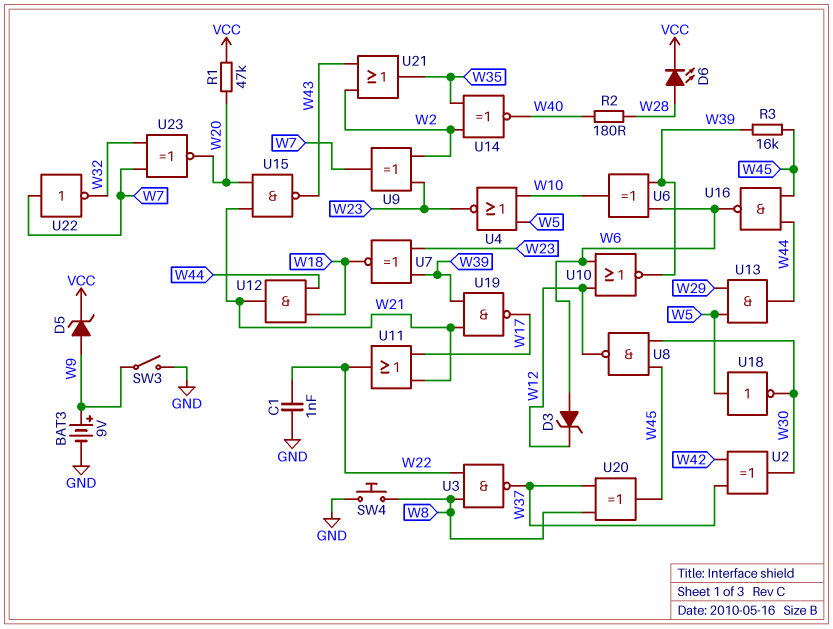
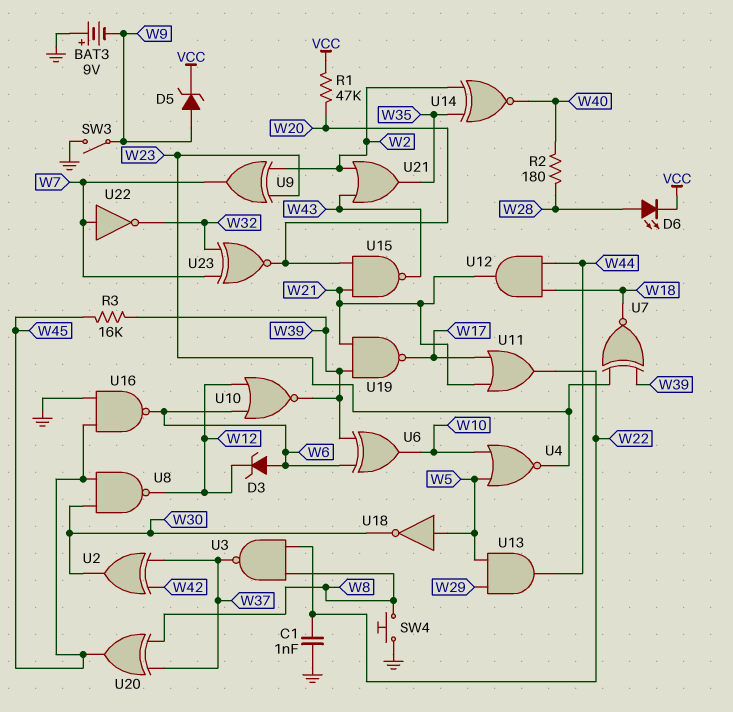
BAT3: 9V (plus W9, minus GND) -> 9V (plus GND, minus W9)
U16: NAND (in W44, in W45, out W6) -> NAND (in GND, in W45, out W6)

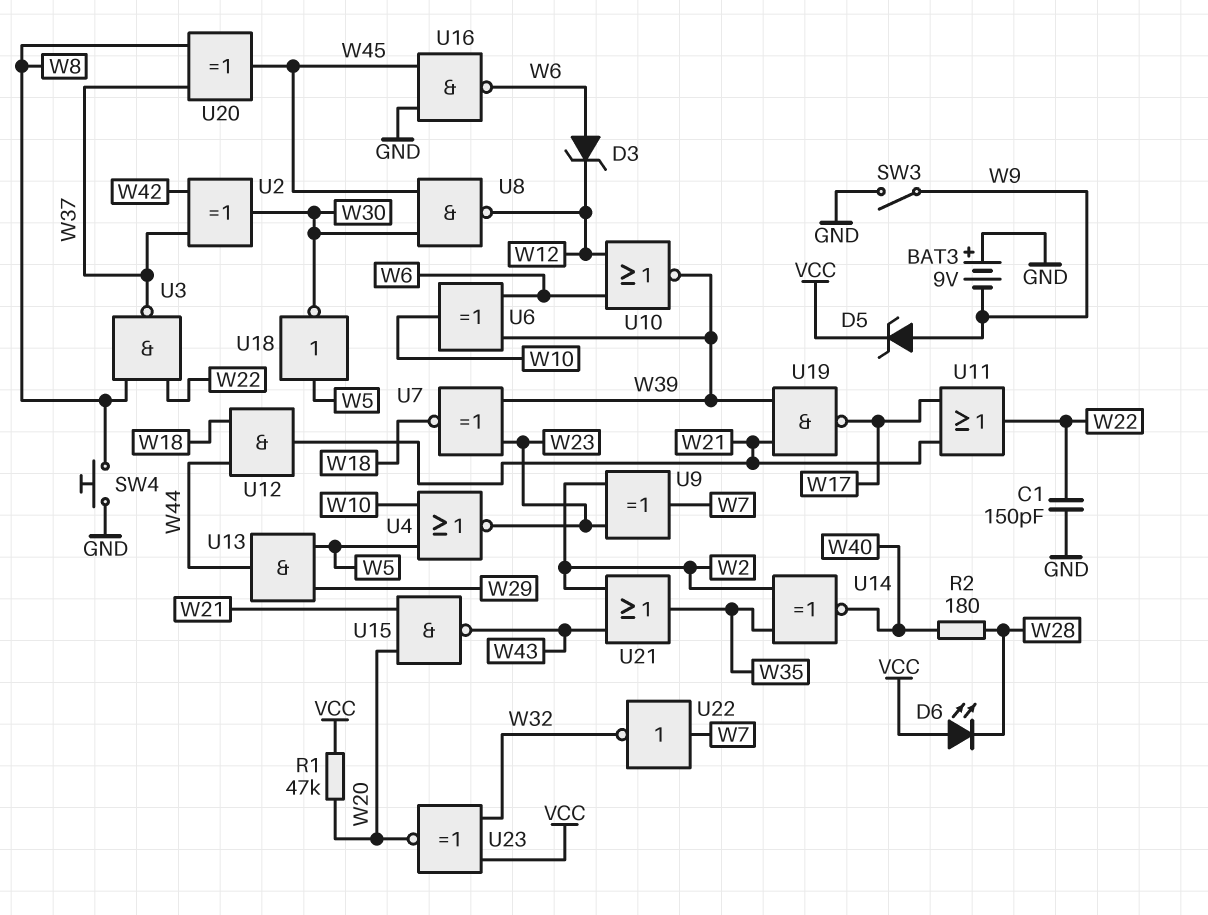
C1: 1nF (GND, W22) -> 150pF (GND, W22)
D6: LED (A W28, K VCC) -> LED (A VCC, K W28)
R3: 16k (W39, W45) -> none
U23: XNOR (in W7, in W32, out W20) -> XNOR (in VCC, in W32, out W20)

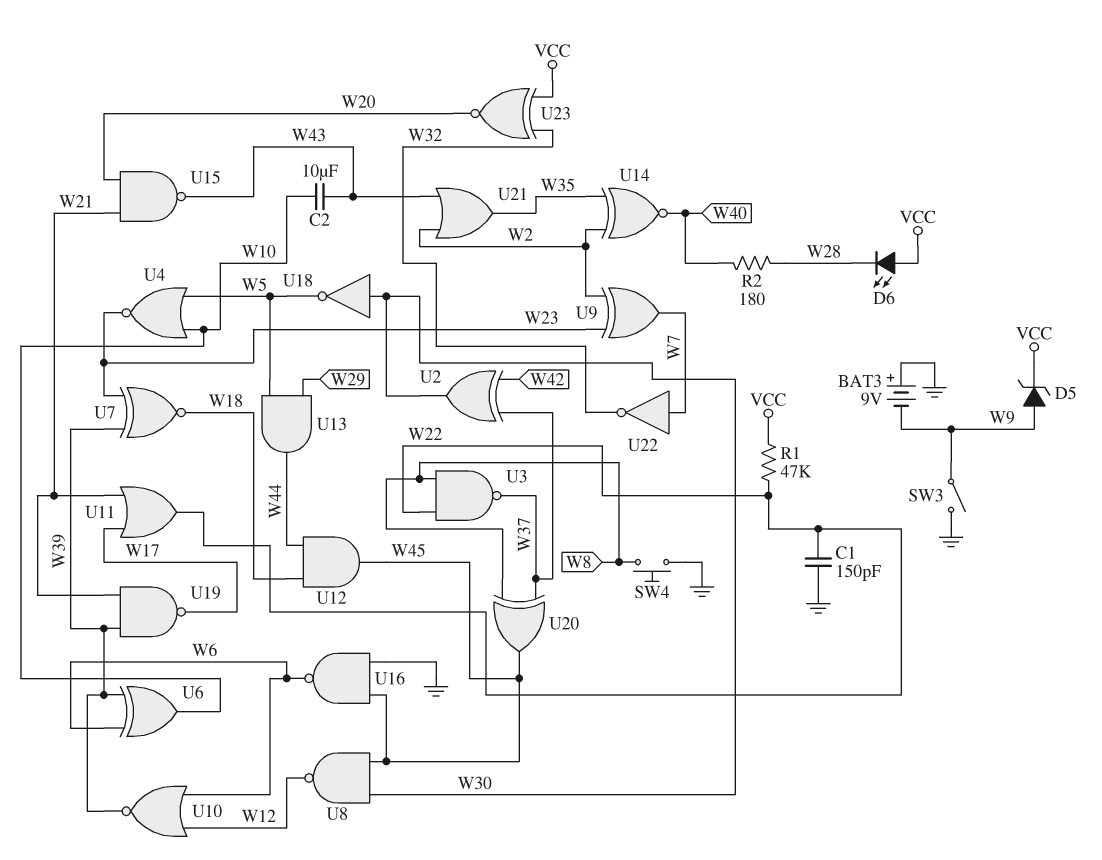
C2: none -> 10uF (W10, W43)
D3: zener (A W6, K W12) -> none
R1: 47k (VCC, W20) -> 47k (VCC, W22)
U12: AND (in W18, in W44, out W21) -> AND (in W18, in W44, out W45)
U18: NOT (in W5, out W30) -> NOT (in W30, out W5)

